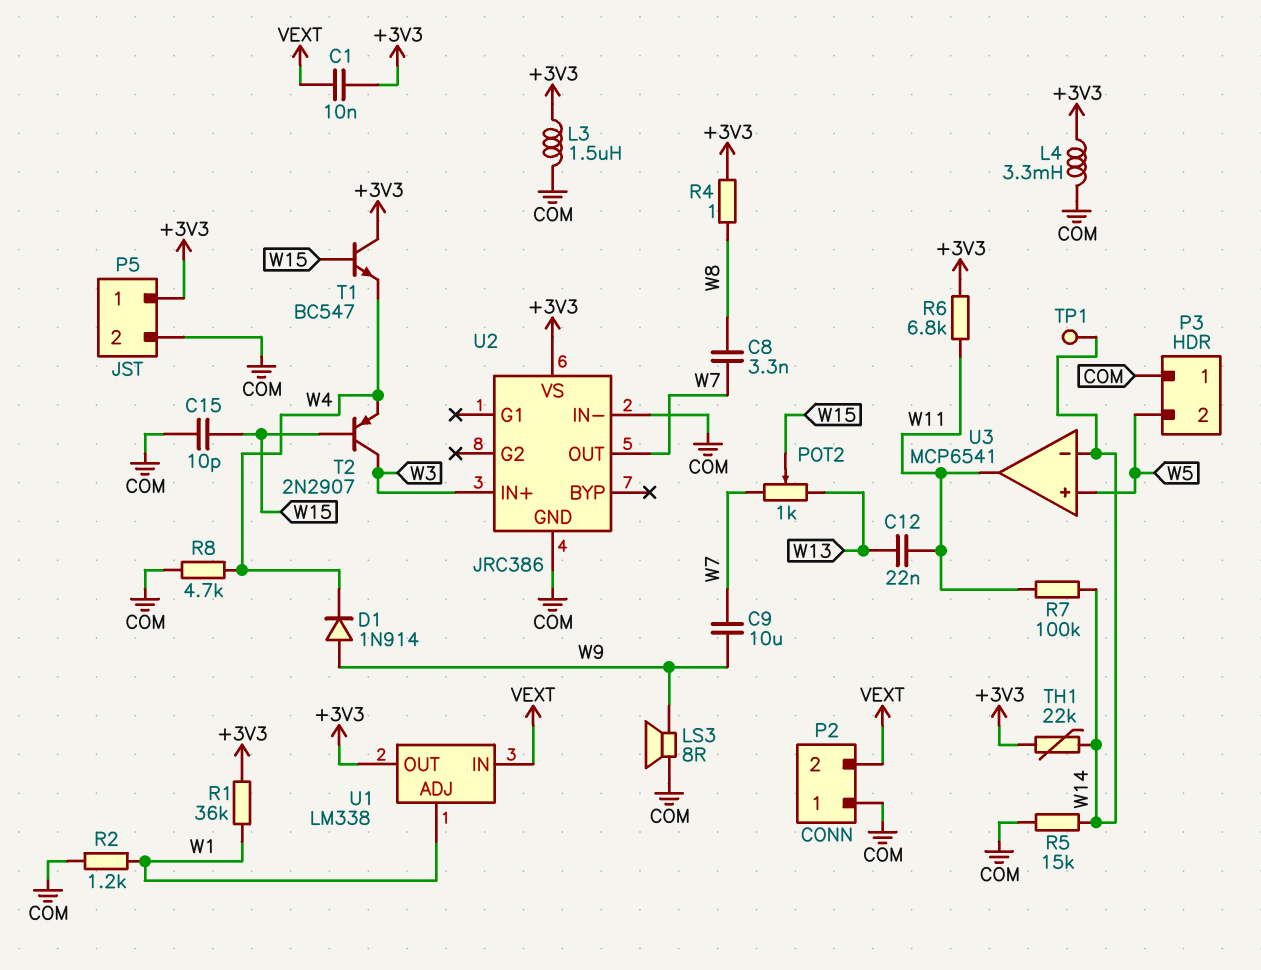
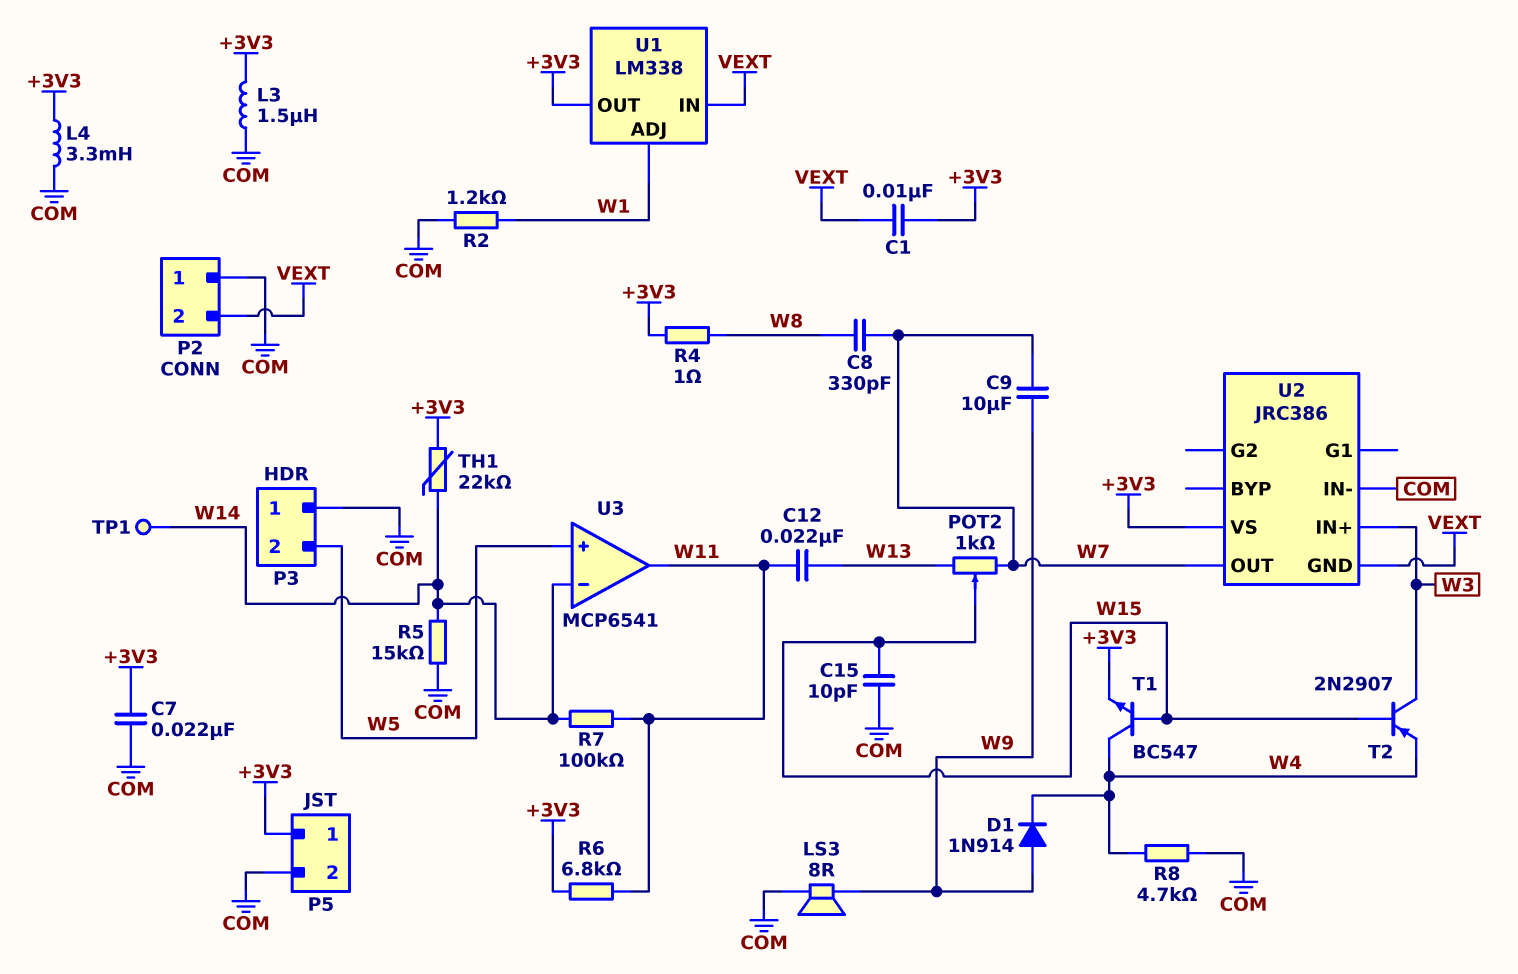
C7: none -> 22nF (+3V3, COM)
C8: 3.3nF (W7, W8) -> 330pF (W7, W8)
R1: 36k (+3V3, W1) -> none
T1: NPN BC547 (B W15, C +3V3, E W4) -> NPN BC547 (B W15, C W4, E +3V3)
U2 pin GND: COM -> VEXT

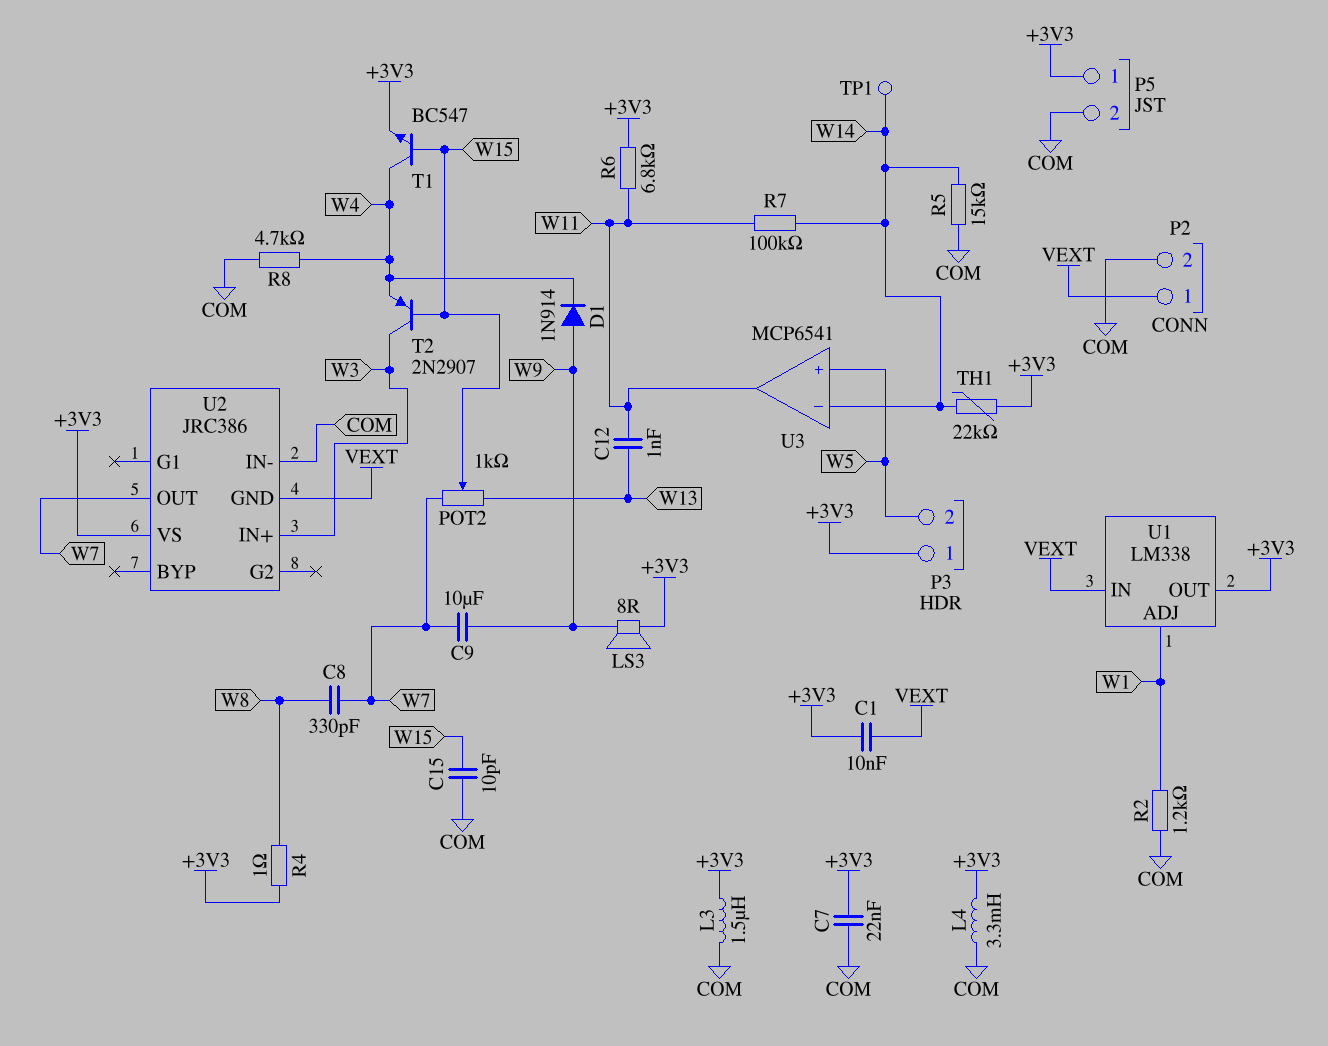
C12: 22nF (W11, W13) -> 1nF (W11, W13)
LS3: speaker 8R (COM, W9) -> speaker 8R (+3V3, W9)
P2 pin 1: COM -> VEXT
P2 pin 2: VEXT -> COM
P3 pin 1: COM -> +3V3

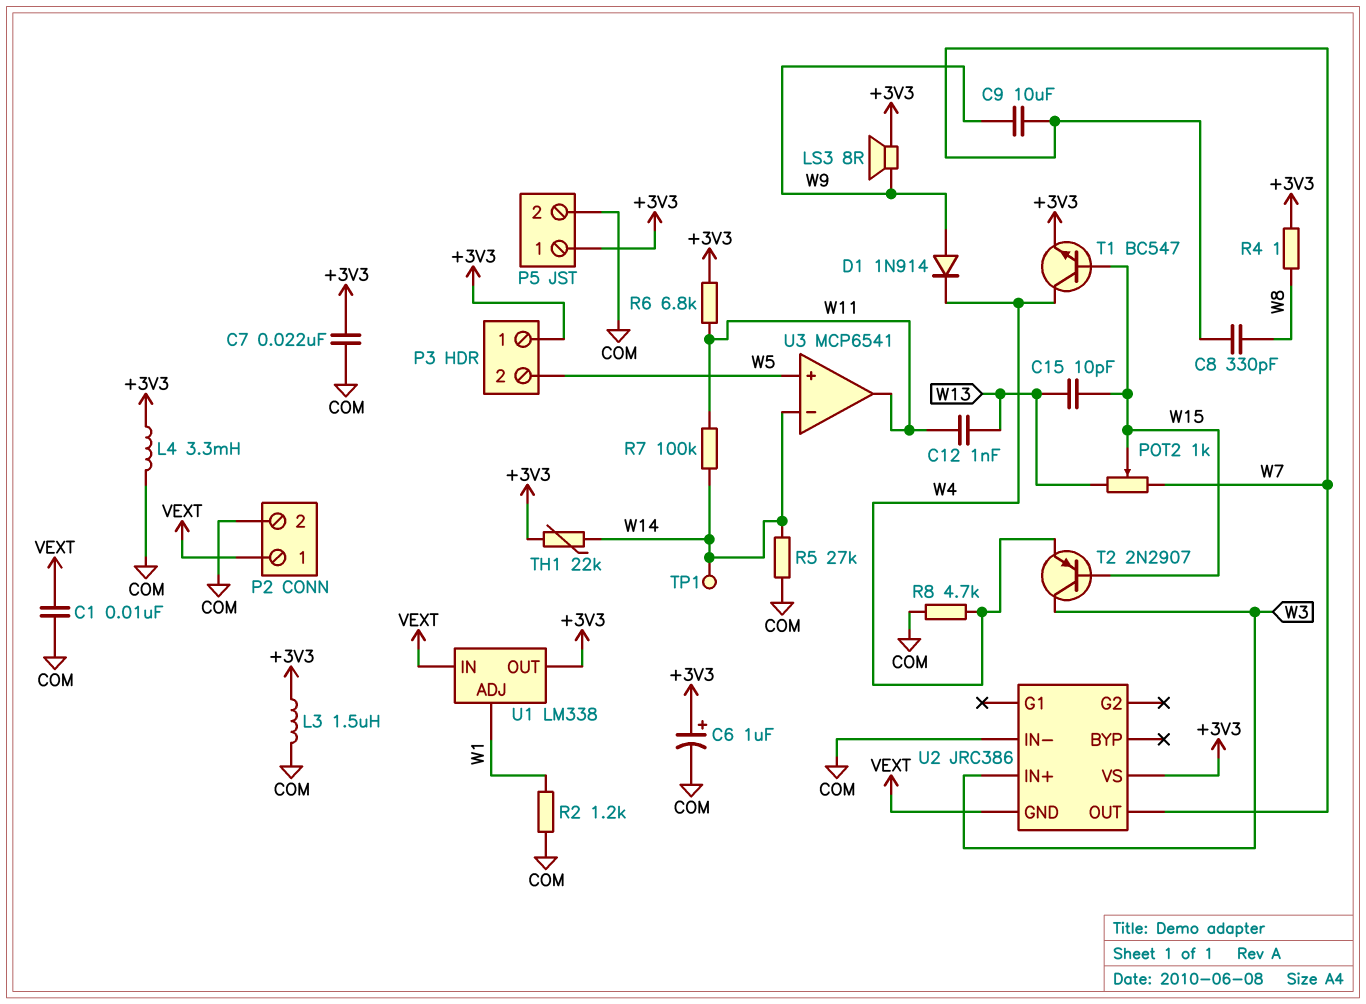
C1: 10nF (+3V3, VEXT) -> 10nF (COM, VEXT)
C6: none -> 1uF (plus +3V3, minus COM)
C15: 10pF (COM, W15) -> 10pF (W13, W15)
R5: 15k (COM, W14) -> 27k (COM, W14)

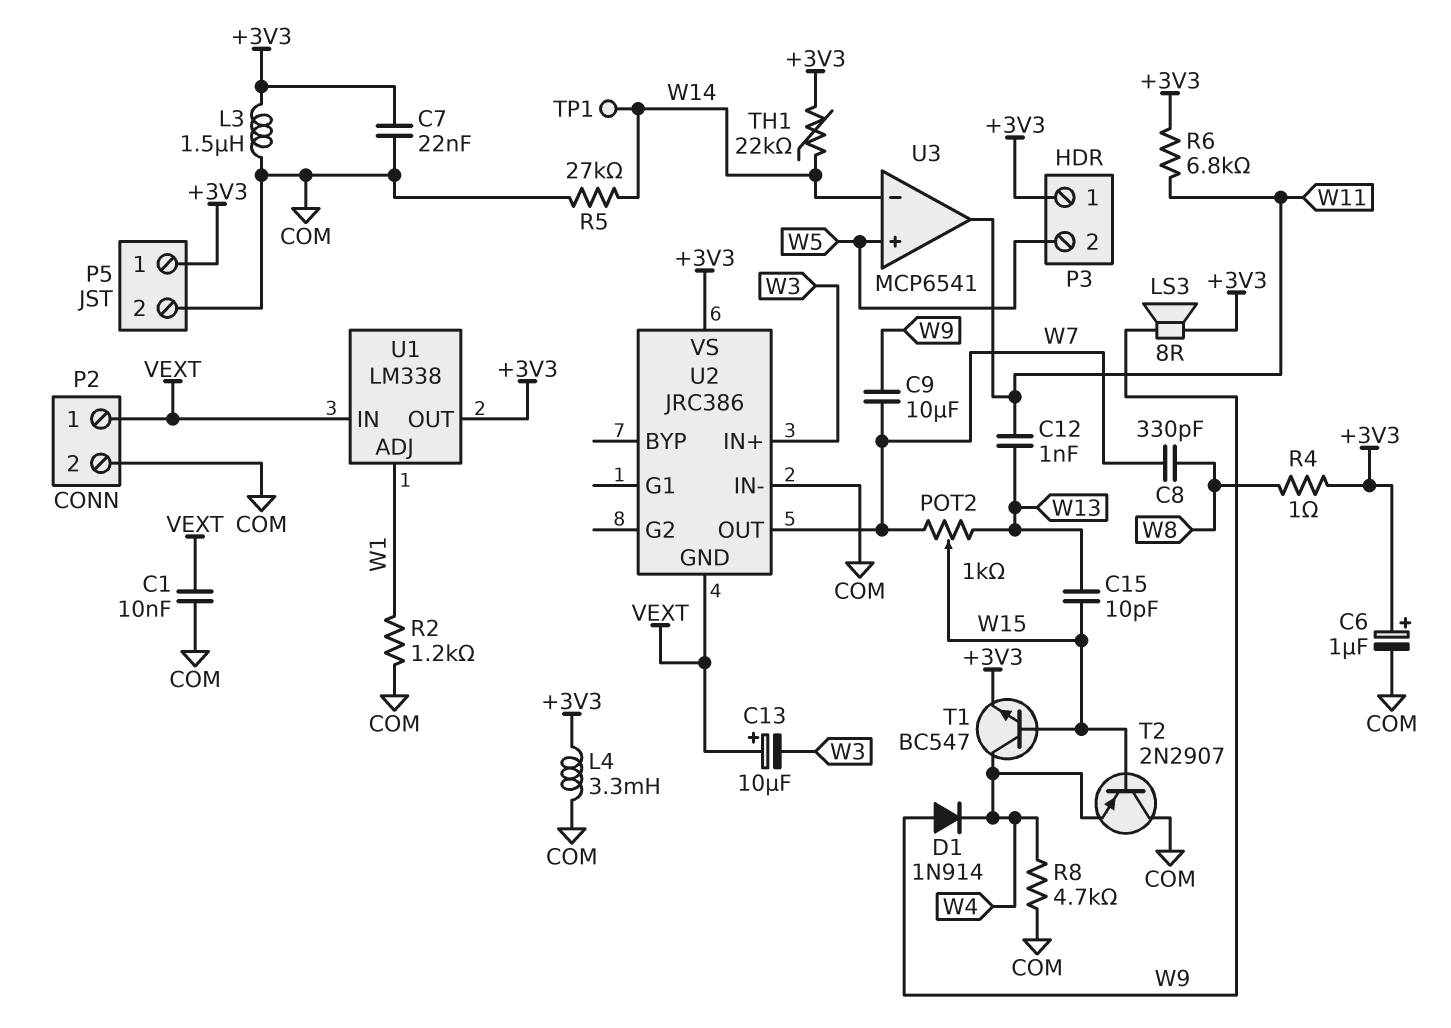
C13: none -> 10uF (plus VEXT, minus W3)
R7: 100k (W11, W14) -> none
T2: PNP 2N2907 (B W15, C W3, E W4) -> PNP 2N2907 (B W15, C COM, E W4)

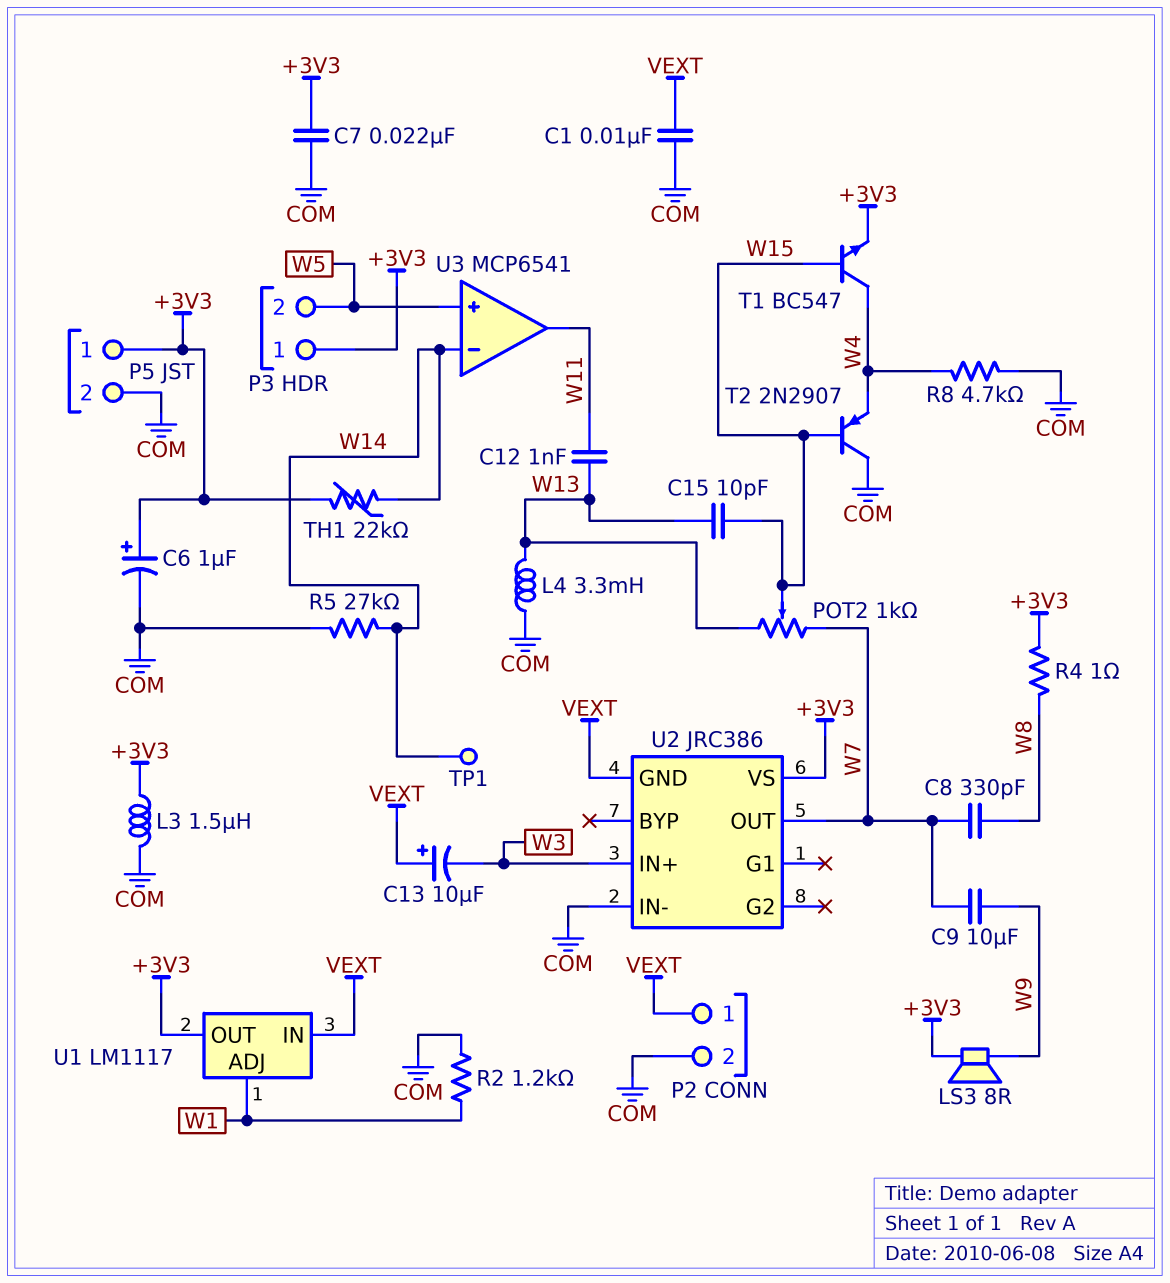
D1: diode 1N914 (A W9, K W4) -> none
L4: 3.3mH (+3V3, COM) -> 3.3mH (COM, W13)
R6: 6.8k (+3V3, W11) -> none
U1: LM338 -> LM1117

